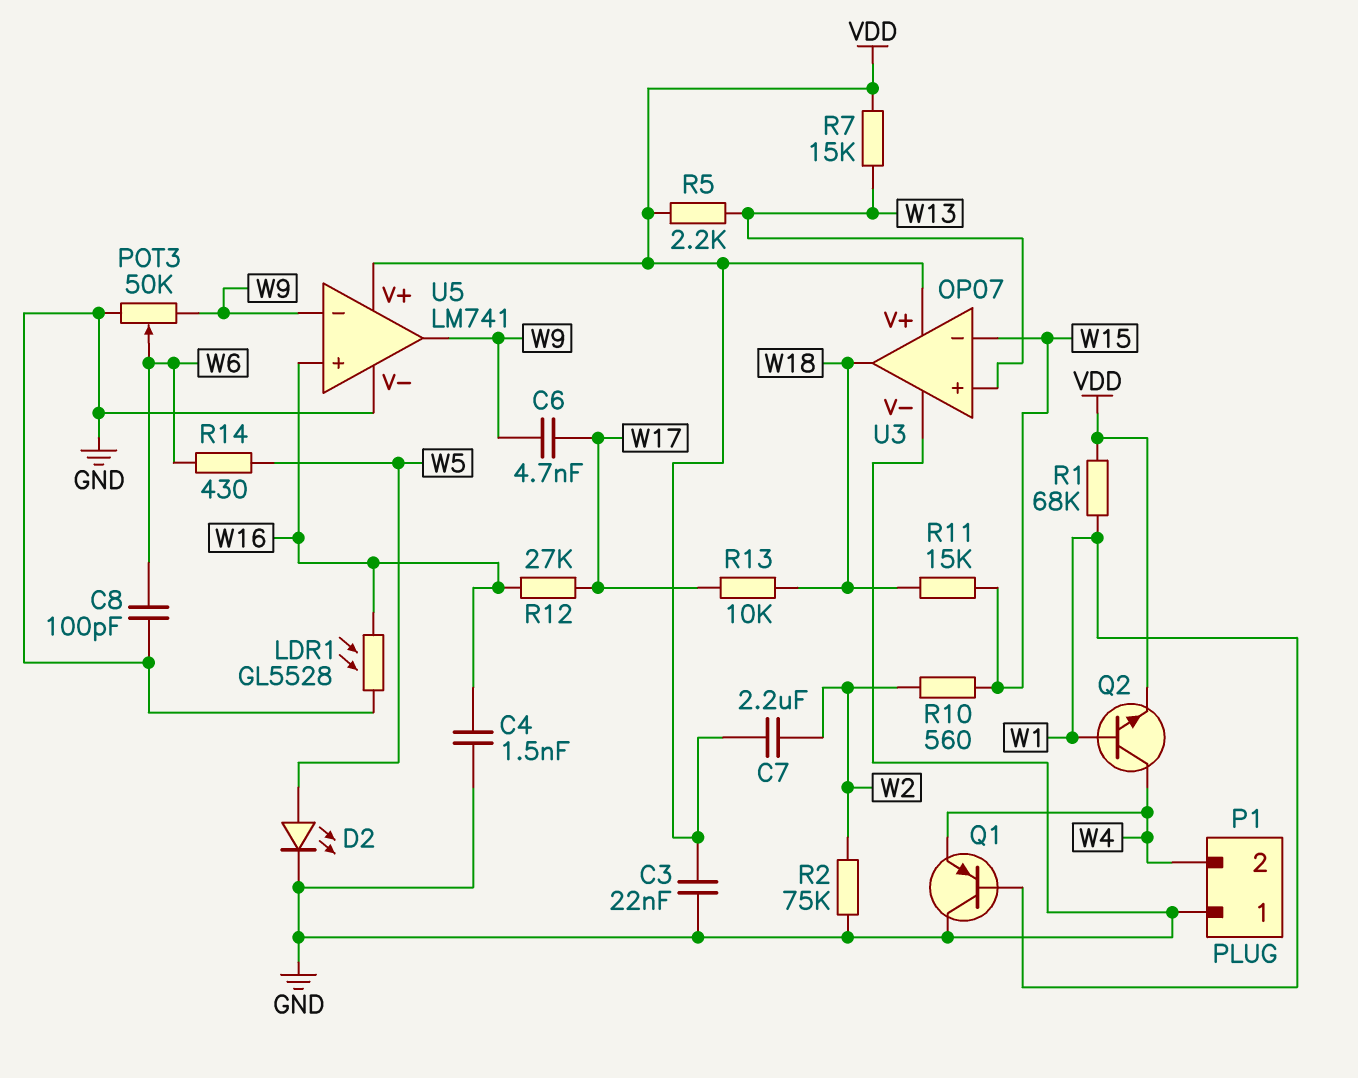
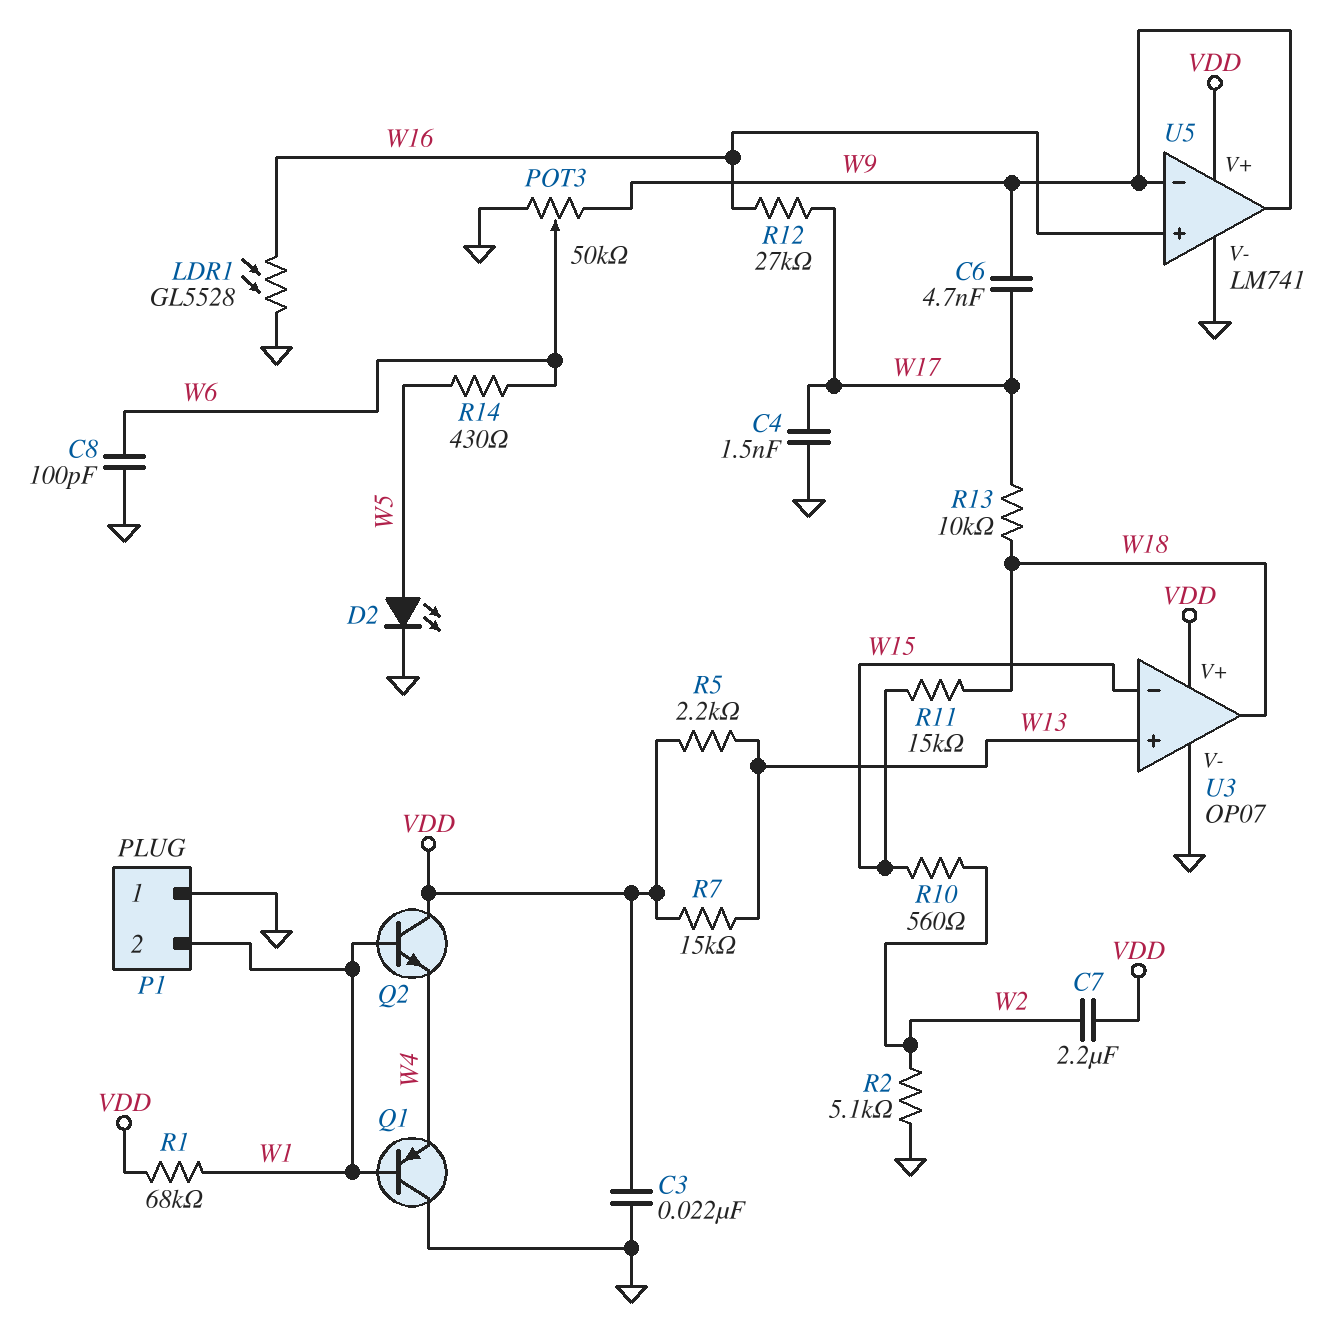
C4: 1.5nF (GND, W16) -> 1.5nF (GND, W17)
P1 pin 2: W4 -> W1
Q2: NPN (B W1, C W4, E VDD) -> NPN (B W1, C VDD, E W4)
R2: 75k (GND, W2) -> 5.1k (GND, W2)

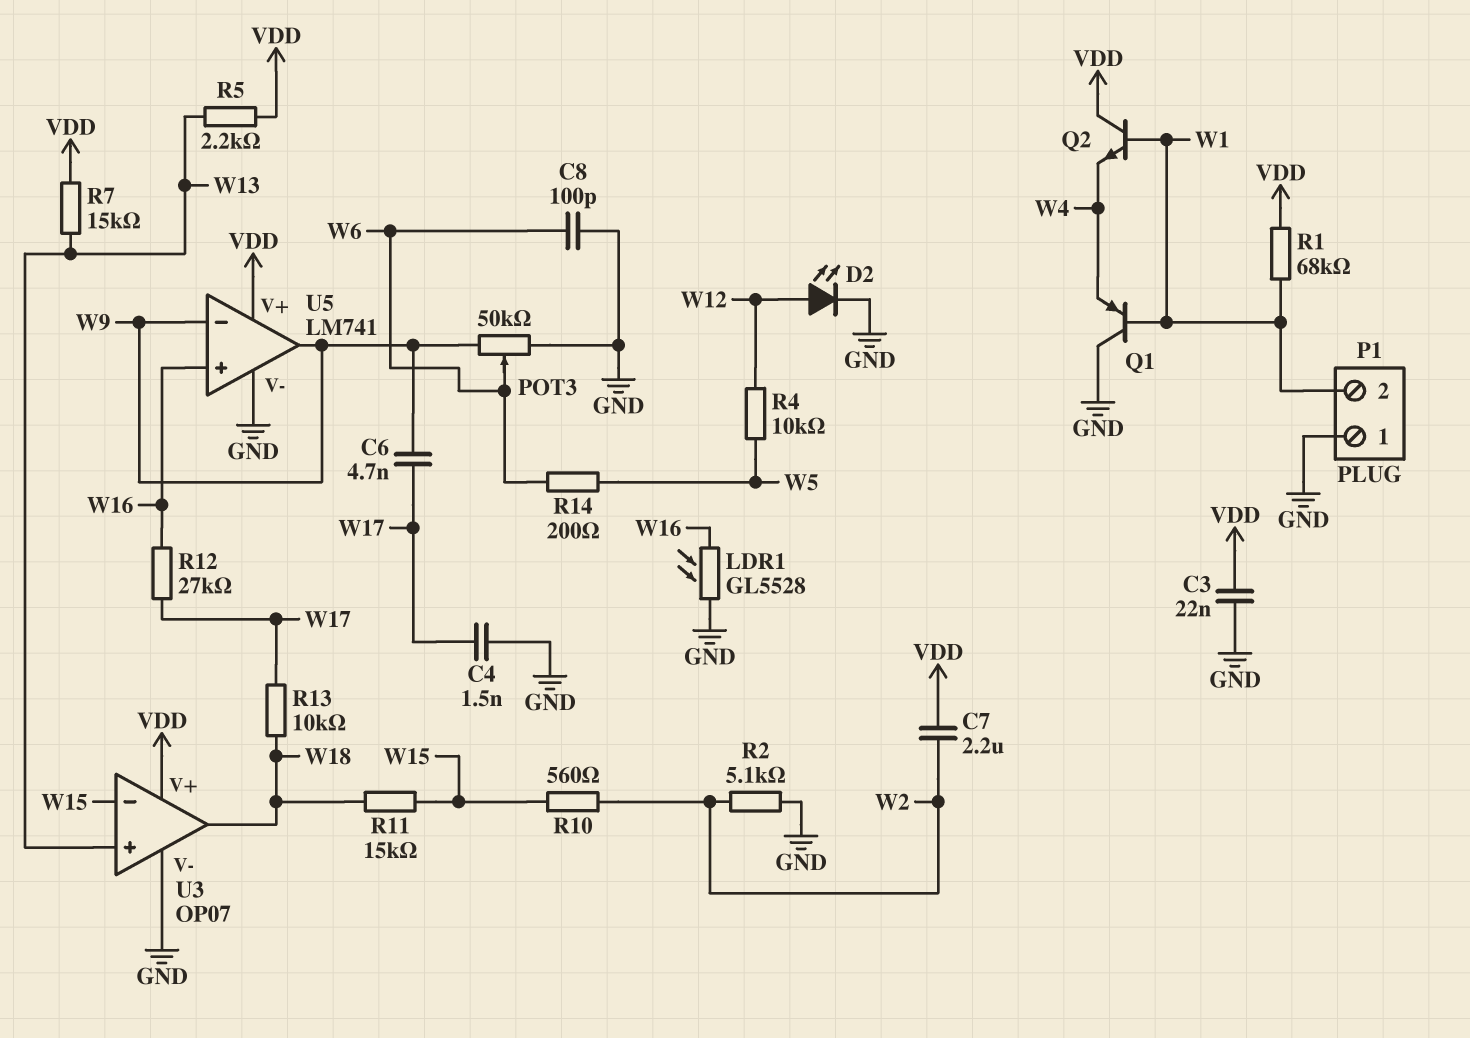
D2: LED (A W5, K GND) -> LED (A W12, K GND)
R4: none -> 10k (W5, W12)
R14: 430 (W5, W6) -> 200 (W5, W6)

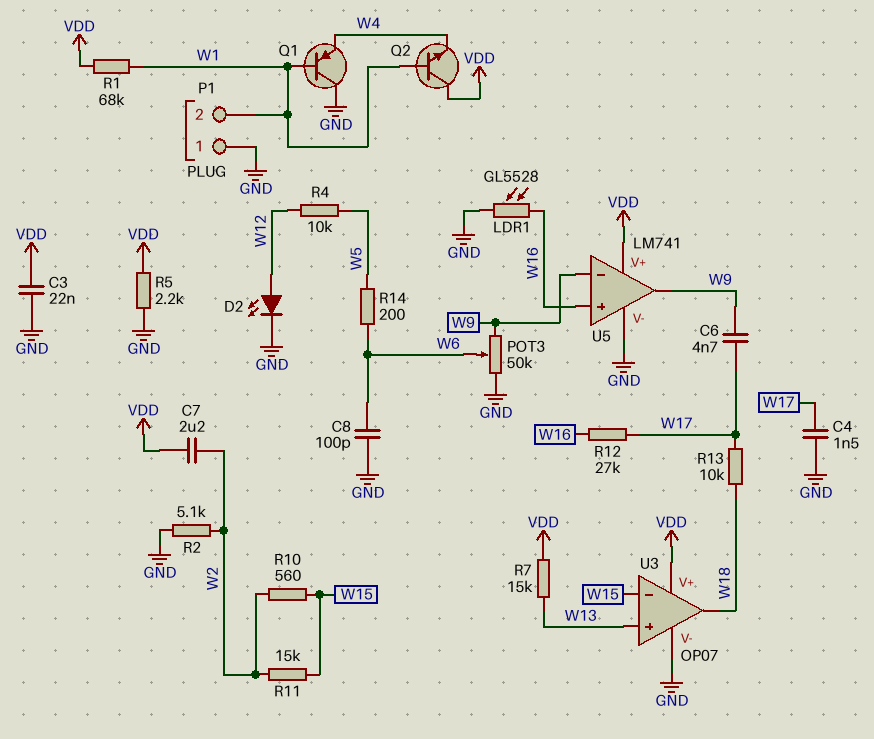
R5: 2.2k (VDD, W13) -> 2.2k (GND, VDD)
R11: 15k (W15, W18) -> 15k (W2, W15)

